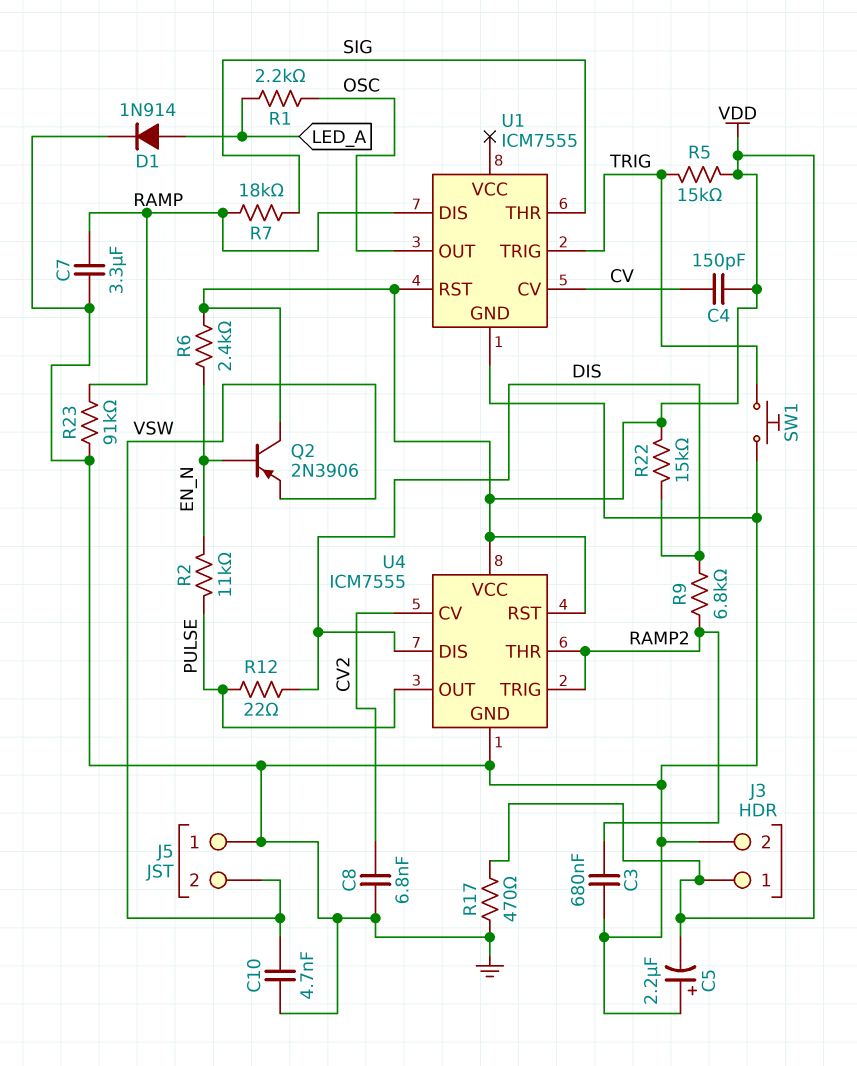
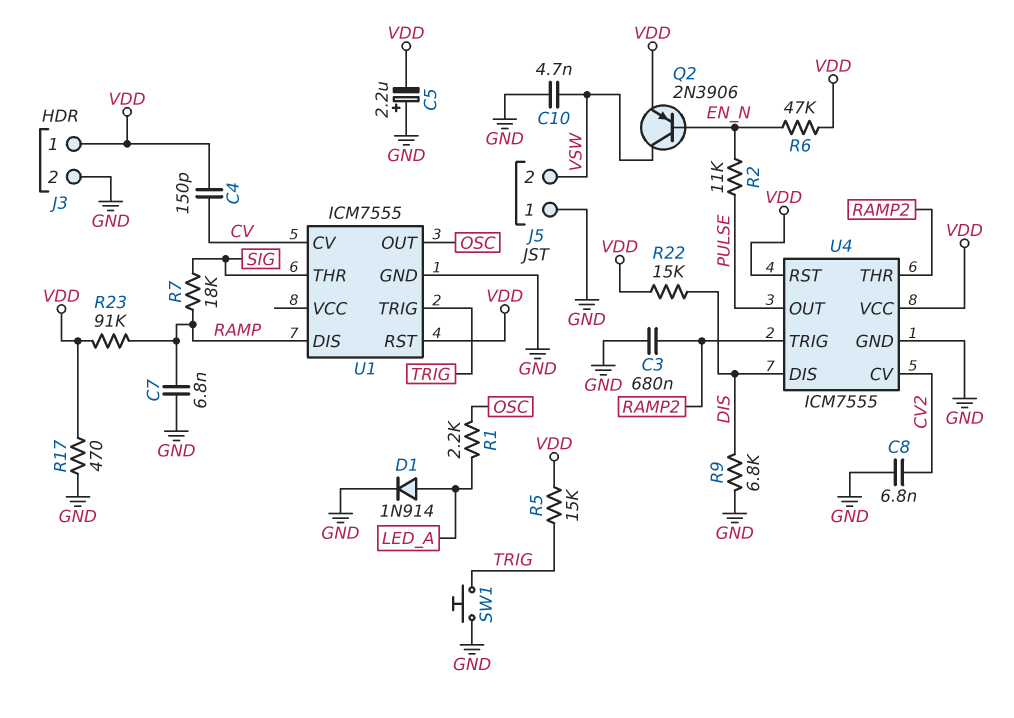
C7: 3.3uF (GND, RAMP) -> 6.8nF (GND, RAMP)
Q2: PNP 2N3906 (B EN_N, C VDD, E VSW) -> PNP 2N3906 (B EN_N, C VSW, E VDD)
R6: 2.4k (EN_N, VDD) -> 47k (EN_N, VDD)
R9: 6.8k (DIS, RAMP2) -> 6.8k (DIS, GND)
R12: 22 (DIS, PULSE) -> none
R23: 91k (GND, RAMP) -> 91k (RAMP, VDD)

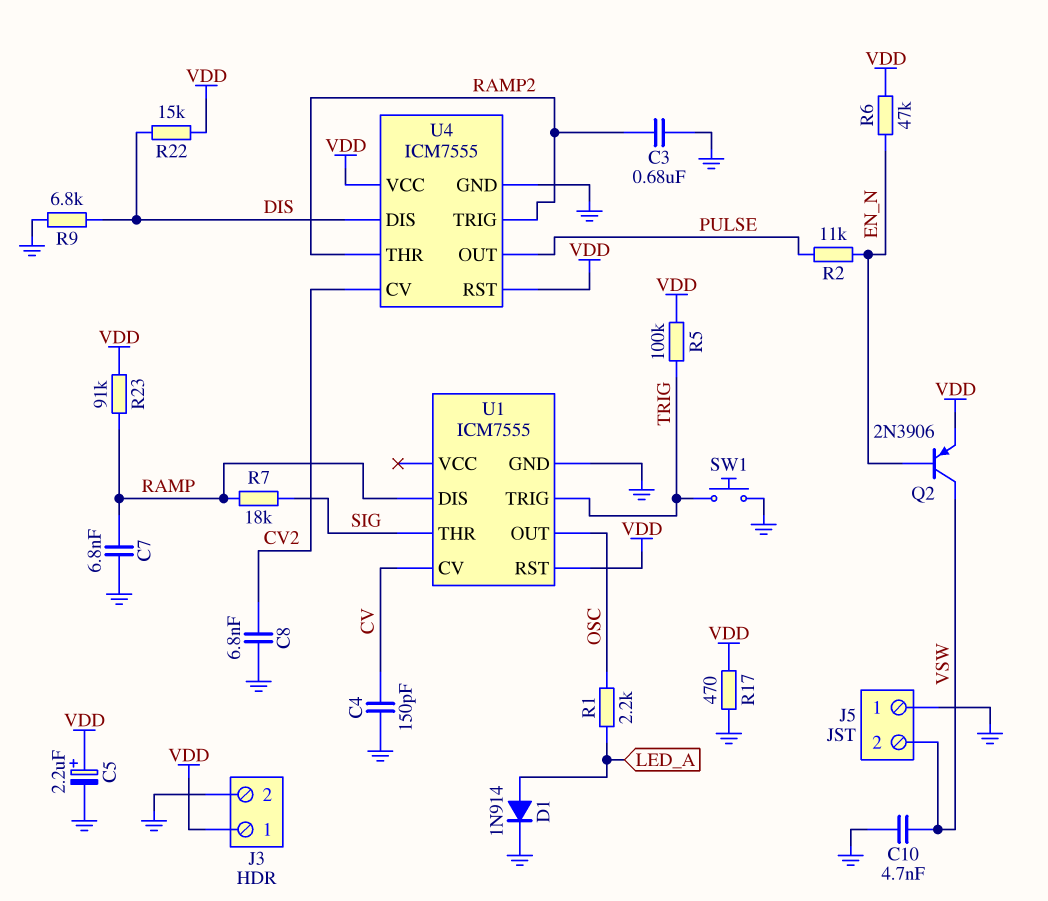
C4: 150pF (CV, VDD) -> 150pF (CV, GND)
C5: 2.2uF (plus GND, minus VDD) -> 2.2uF (plus VDD, minus GND)
R5: 15k (TRIG, VDD) -> 100k (TRIG, VDD)

